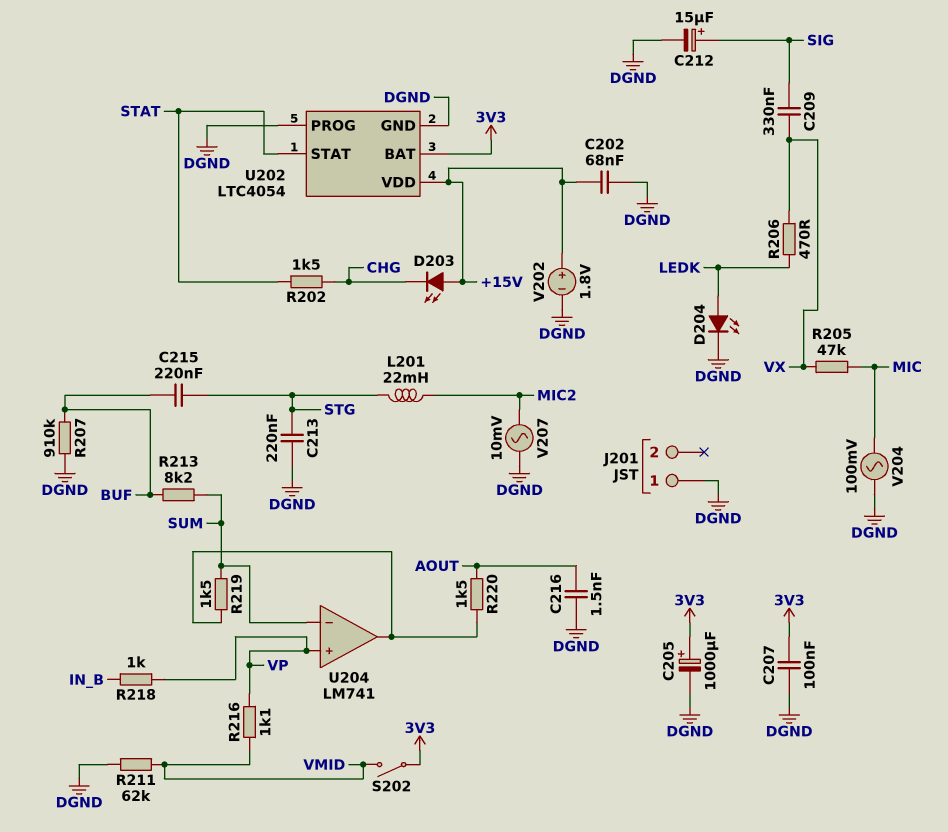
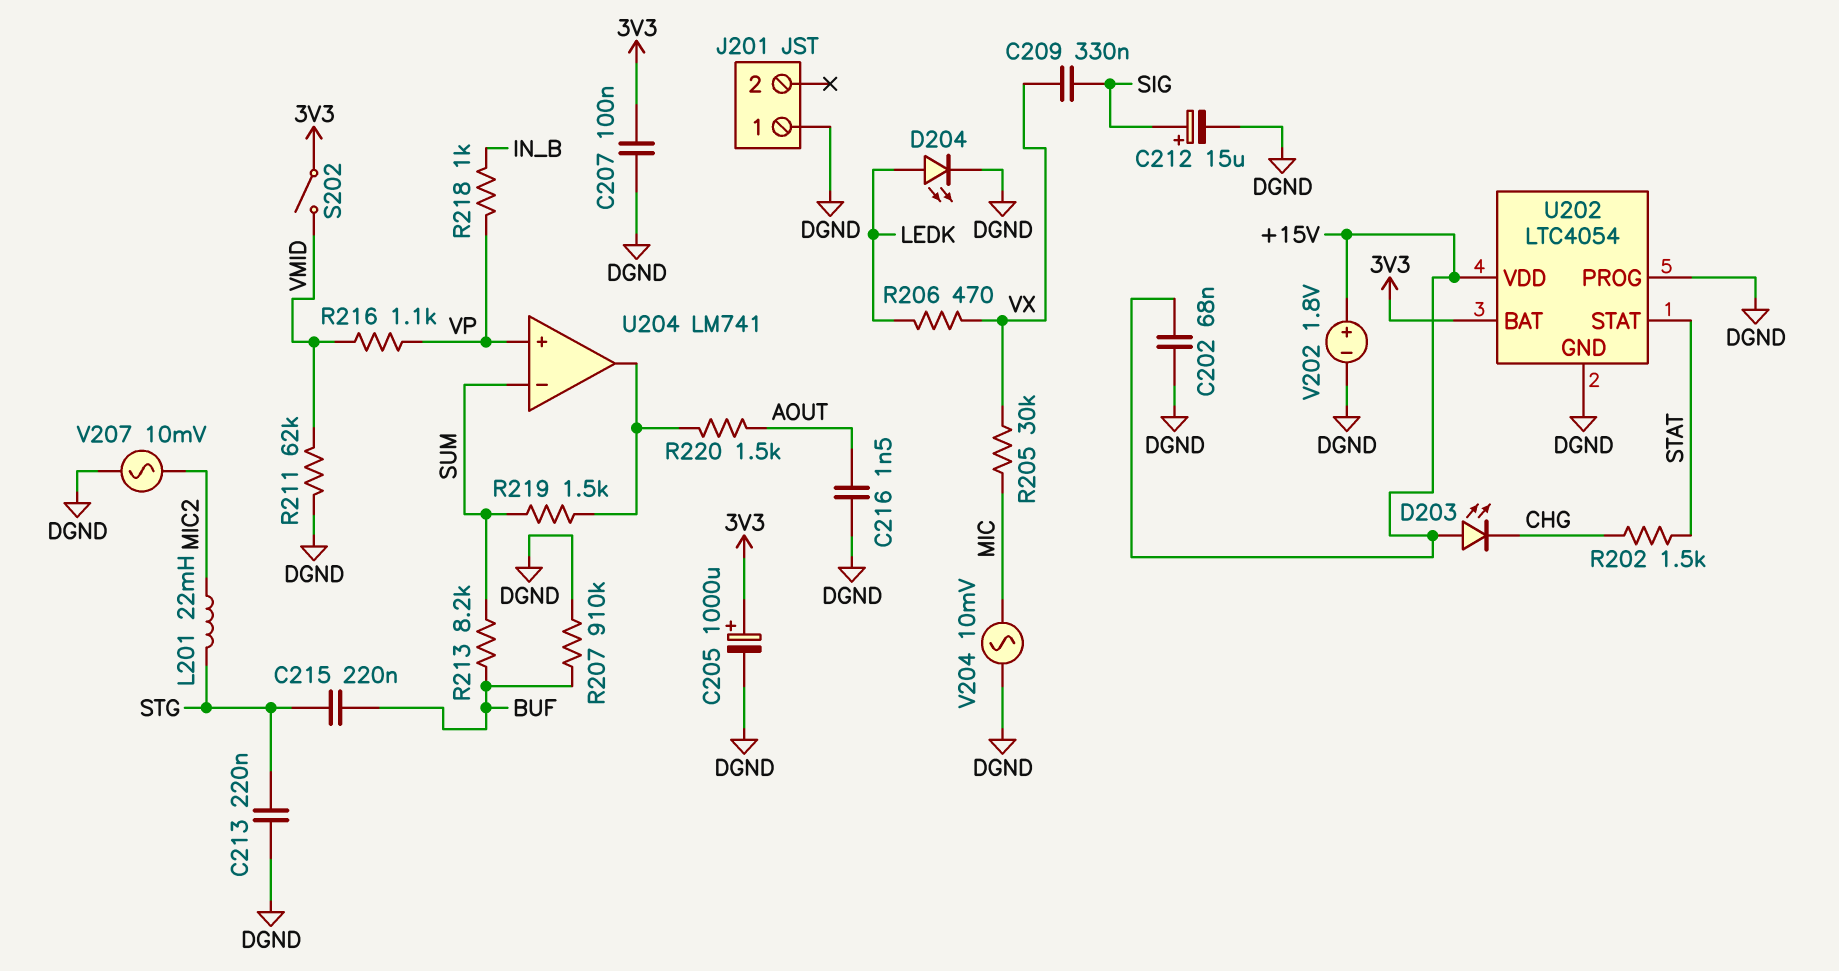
R205: 47k (MIC, VX) -> 30k (MIC, VX)
V204: AC 100mV (DGND, MIC) -> AC 10mV (DGND, MIC)

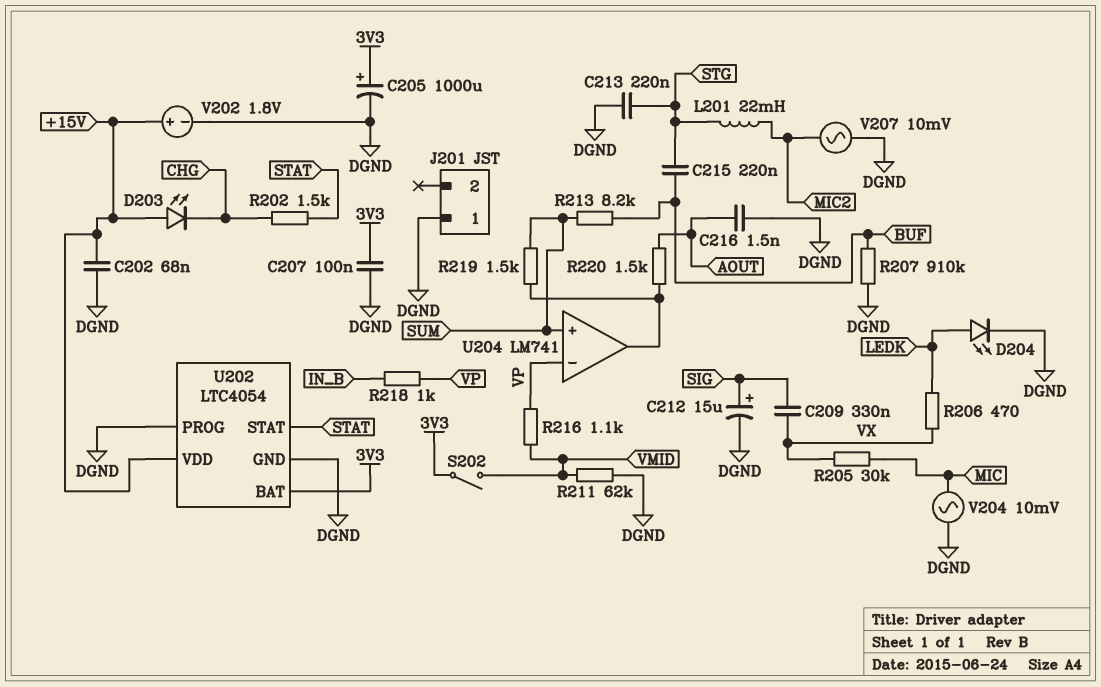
U204 pin in+: VP -> SUM
U204 pin in-: SUM -> VP

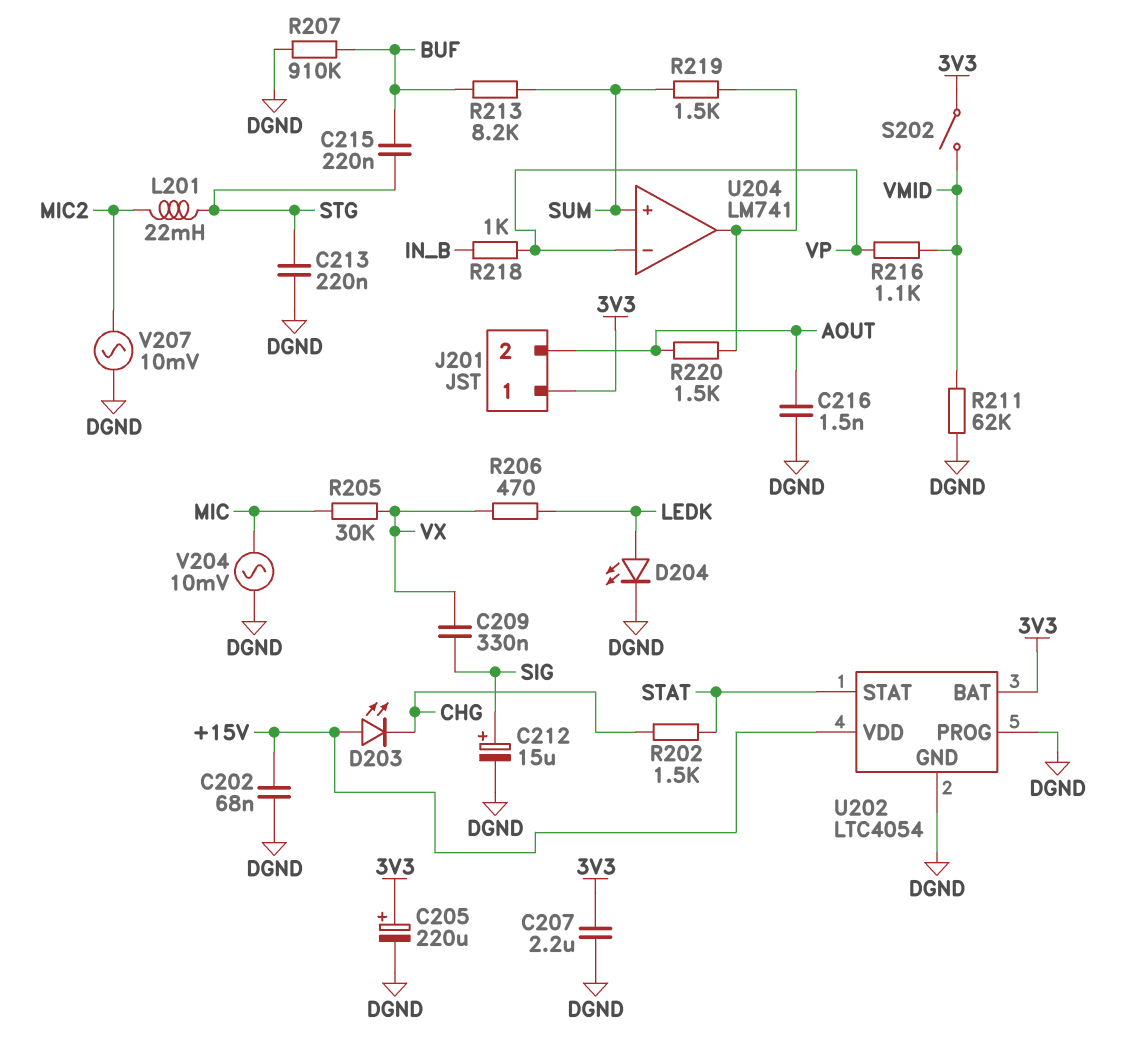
C205: 1000uF (plus 3V3, minus DGND) -> 220uF (plus 3V3, minus DGND)
C207: 100nF (3V3, DGND) -> 2.2uF (3V3, DGND)
J201 pin 1: DGND -> 3V3
J201 pin 2: none -> AOUT
V202: 1.8V (plus +15V, minus DGND) -> none

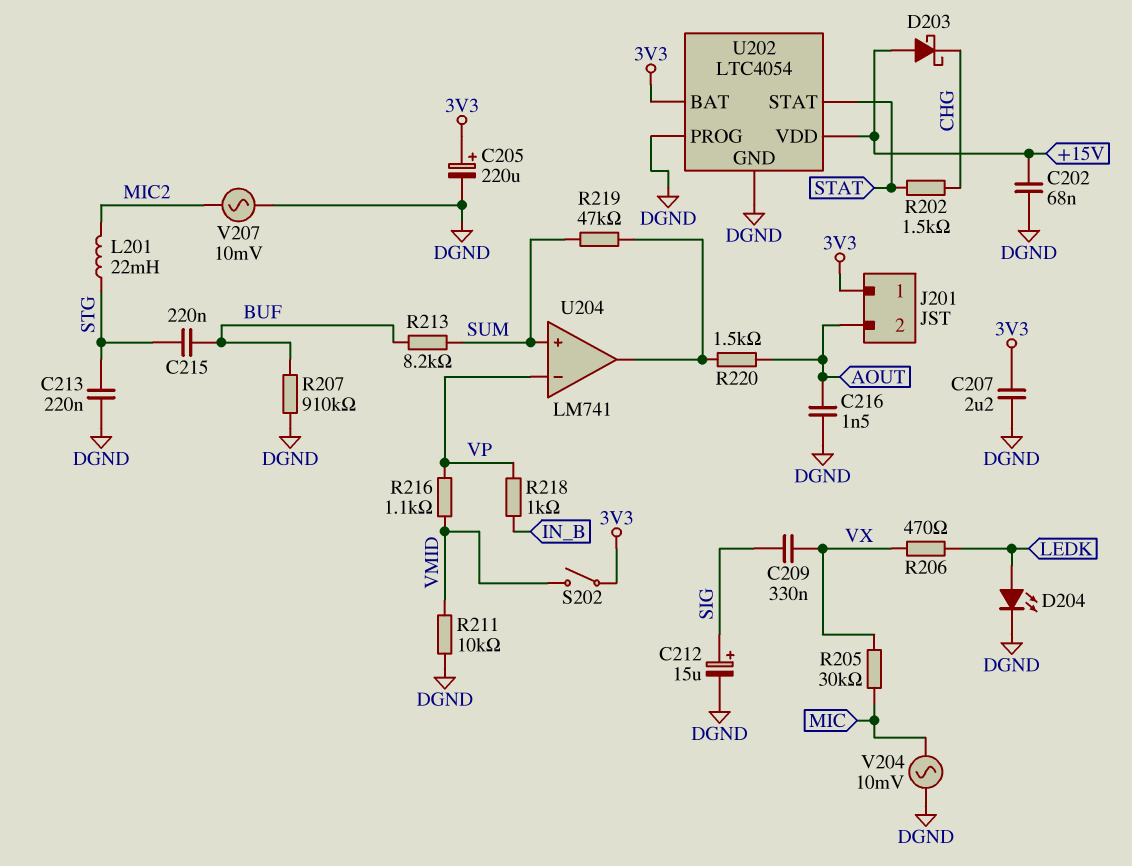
D203: LED (A +15V, K CHG) -> schottky (A +15V, K CHG)
R211: 62k (DGND, VMID) -> 10k (DGND, VMID)
R219: 1.5k (SUM, U204/out) -> 47k (SUM, U204/out)

